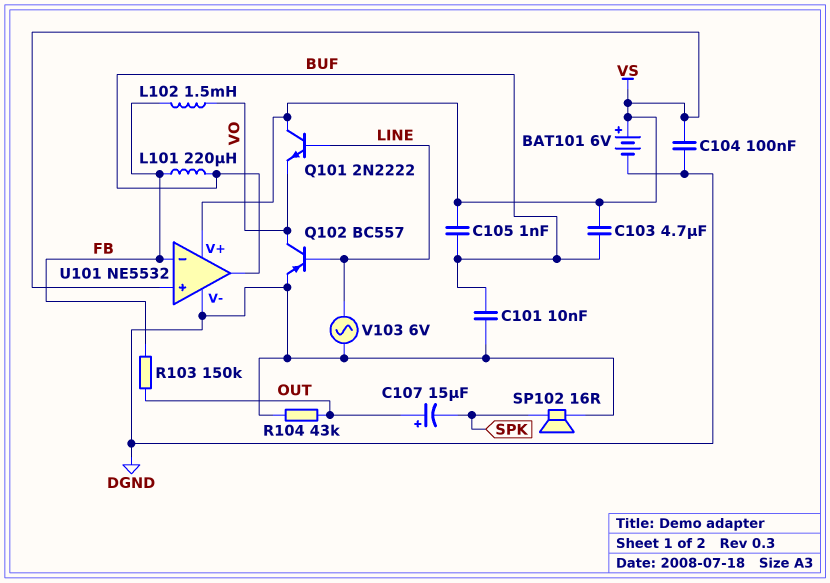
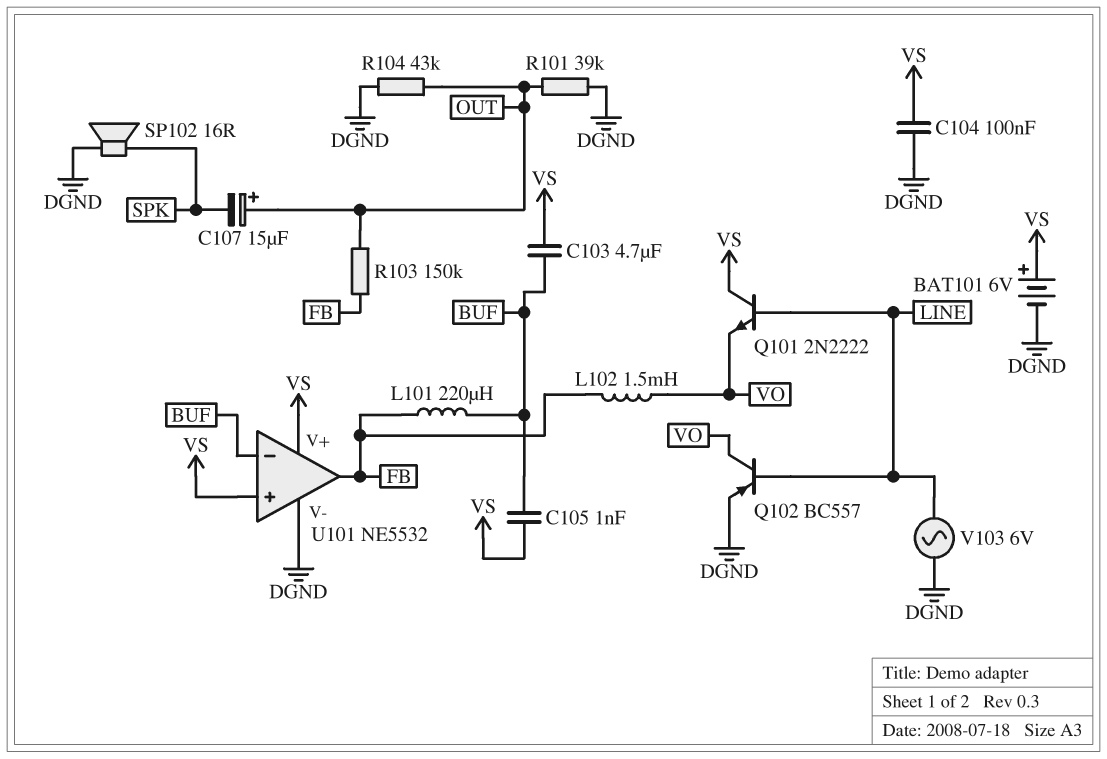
C101: 10nF (BUF, DGND) -> none
R101: none -> 39k (DGND, OUT)
U101 pin in-: FB -> BUF
U101 pin out: BUF -> FB

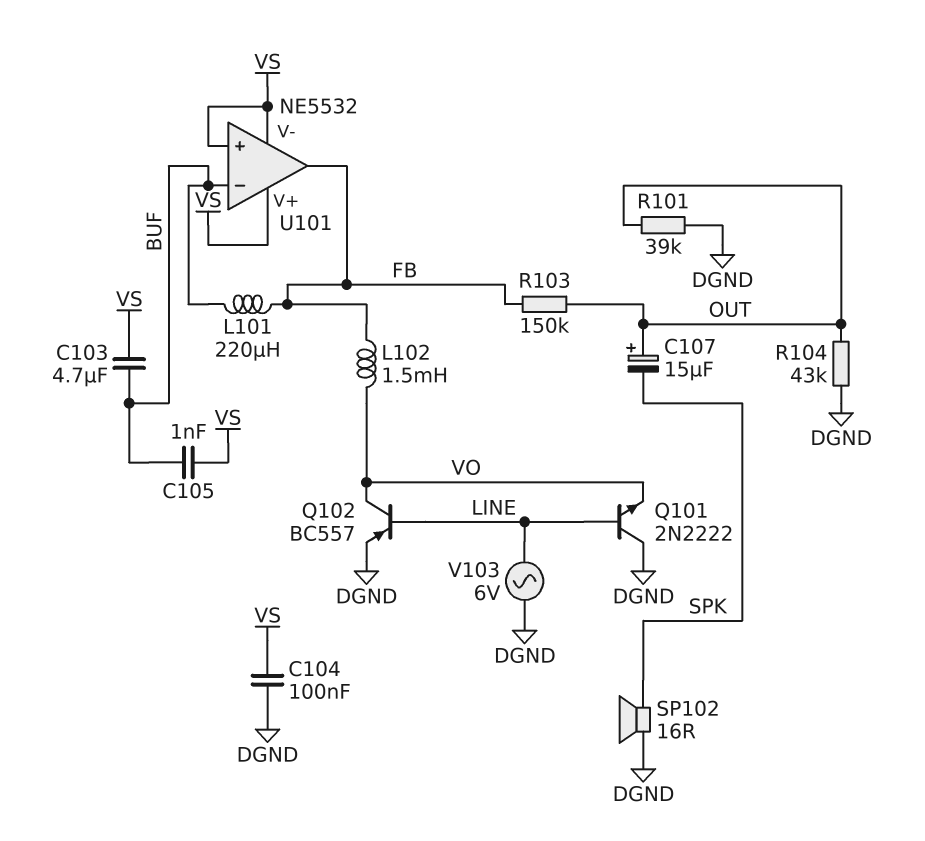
BAT101: 6V (plus VS, minus DGND) -> none
Q101: NPN 2N2222 (B LINE, C VS, E VO) -> NPN 2N2222 (B LINE, C DGND, E VO)
U101 pin V-: DGND -> VS

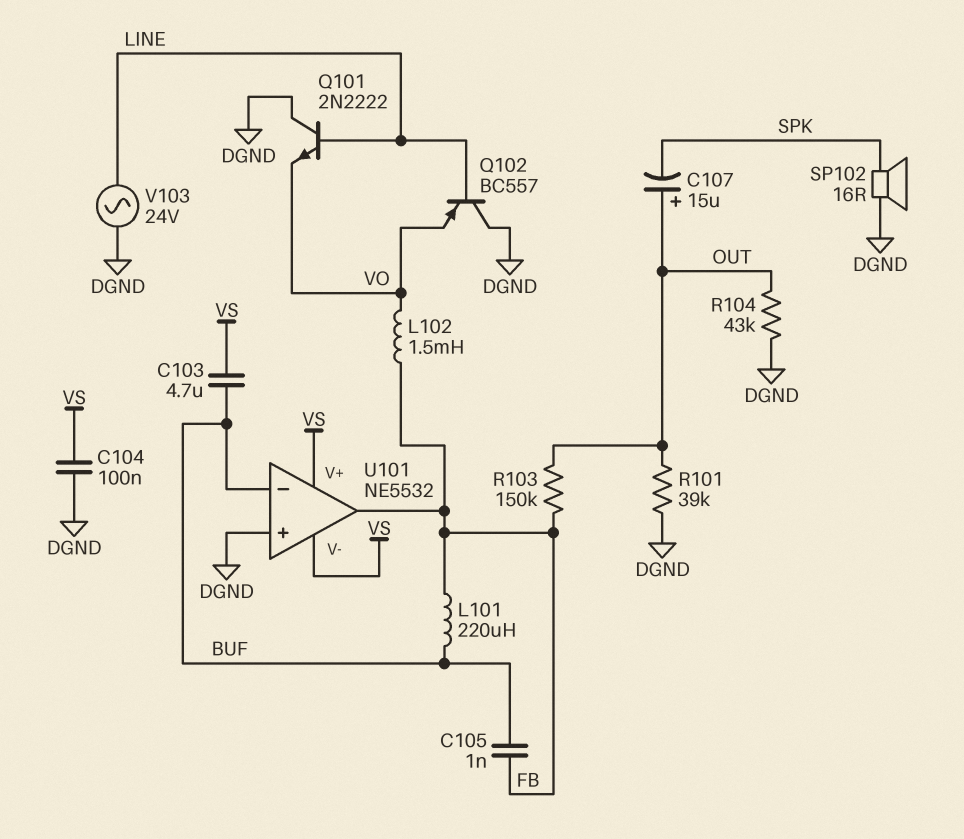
C105: 1nF (BUF, VS) -> 1nF (BUF, FB)
Q102: PNP BC557 (B LINE, C VO, E DGND) -> PNP BC557 (B LINE, C DGND, E VO)
U101 pin in+: VS -> DGND
V103: AC 6V (DGND, LINE) -> AC 24V (DGND, LINE)

